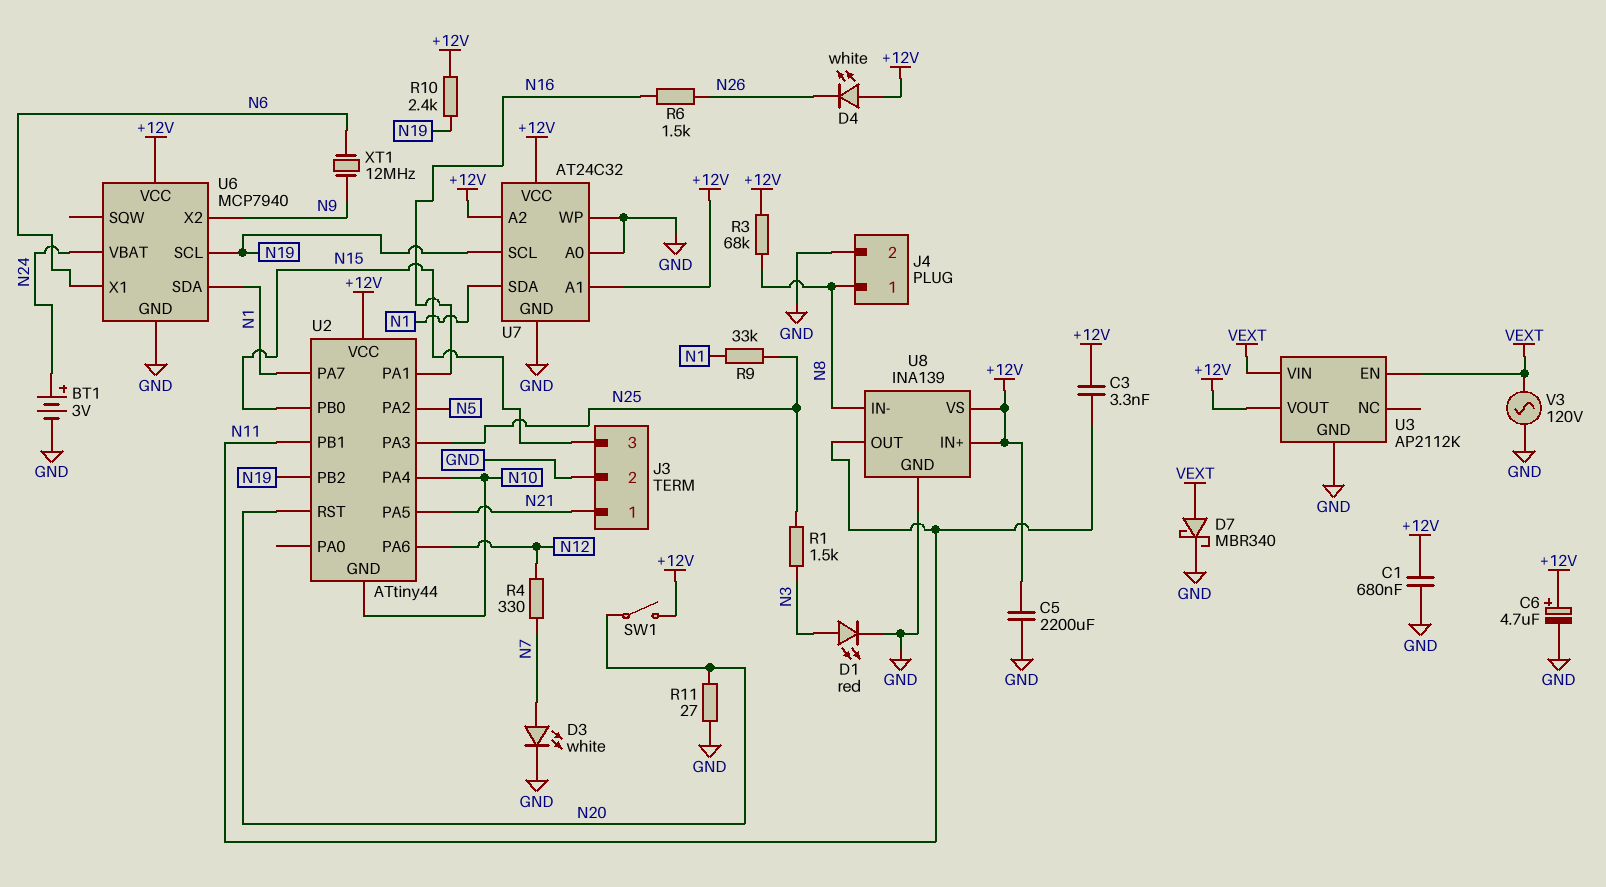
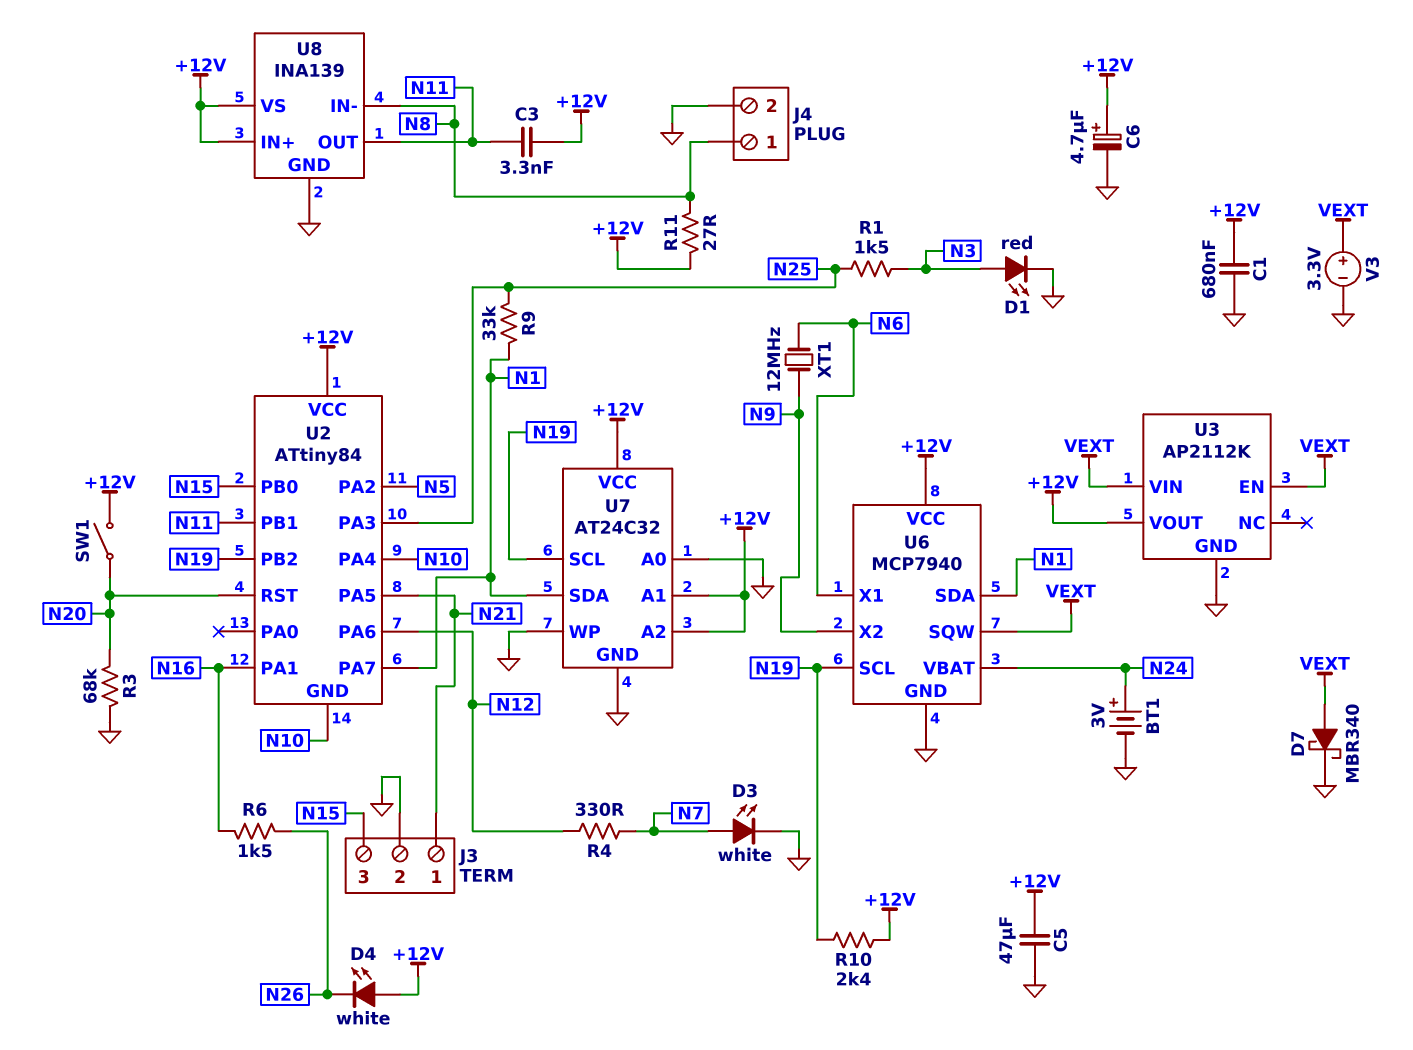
C5: 2200uF (+12V, GND) -> 47uF (+12V, GND)
R3: 68k (+12V, N8) -> 68k (GND, N20)
R11: 27 (GND, N20) -> 27 (+12V, N8)
U2: ATtiny44 -> ATtiny84
U6 pin SQW: none -> VEXT
V3: AC 120V (GND, VEXT) -> 3.3V (plus VEXT, minus GND)

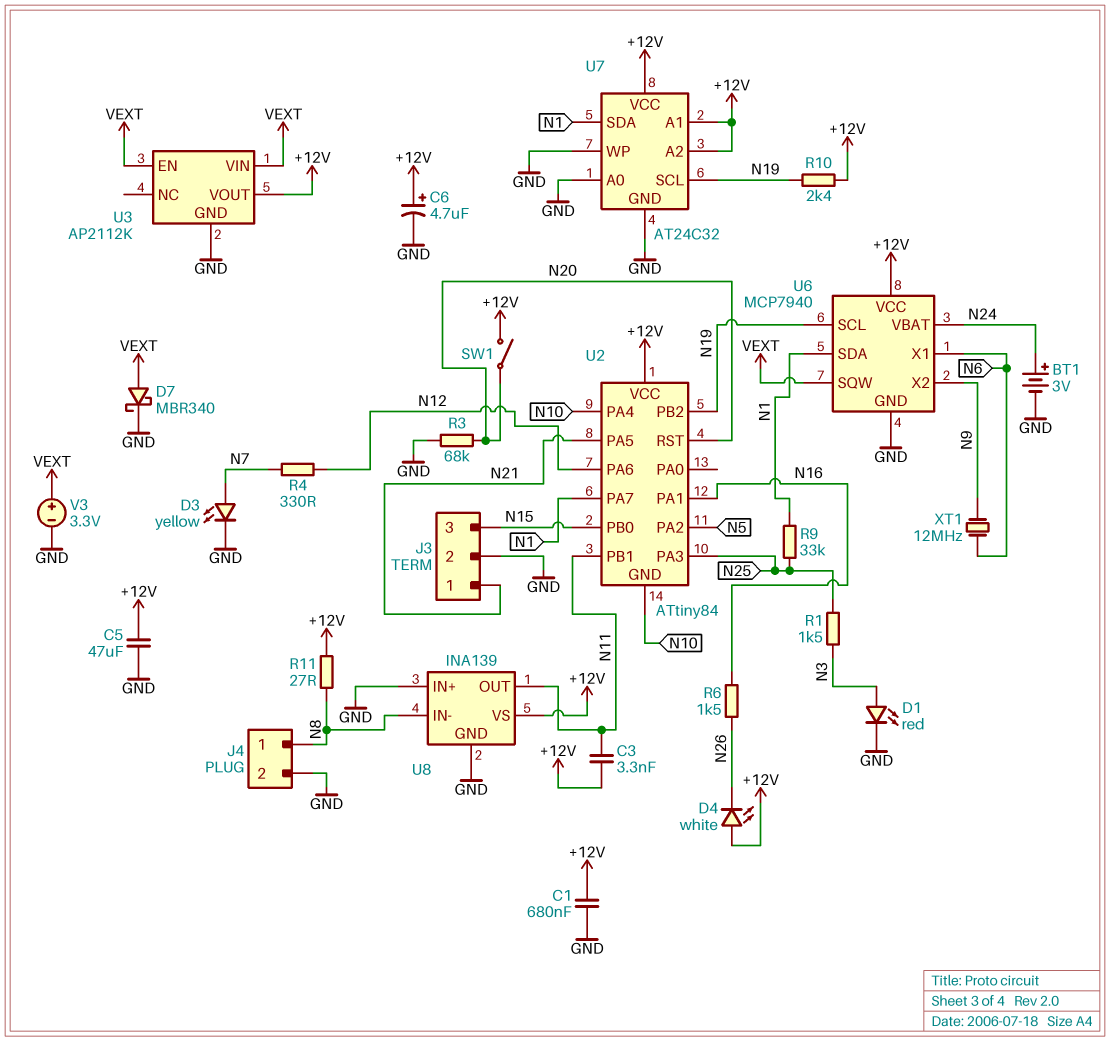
D3: LED white (A N7, K GND) -> LED yellow (A N7, K GND)
U8 pin IN+: +12V -> GND

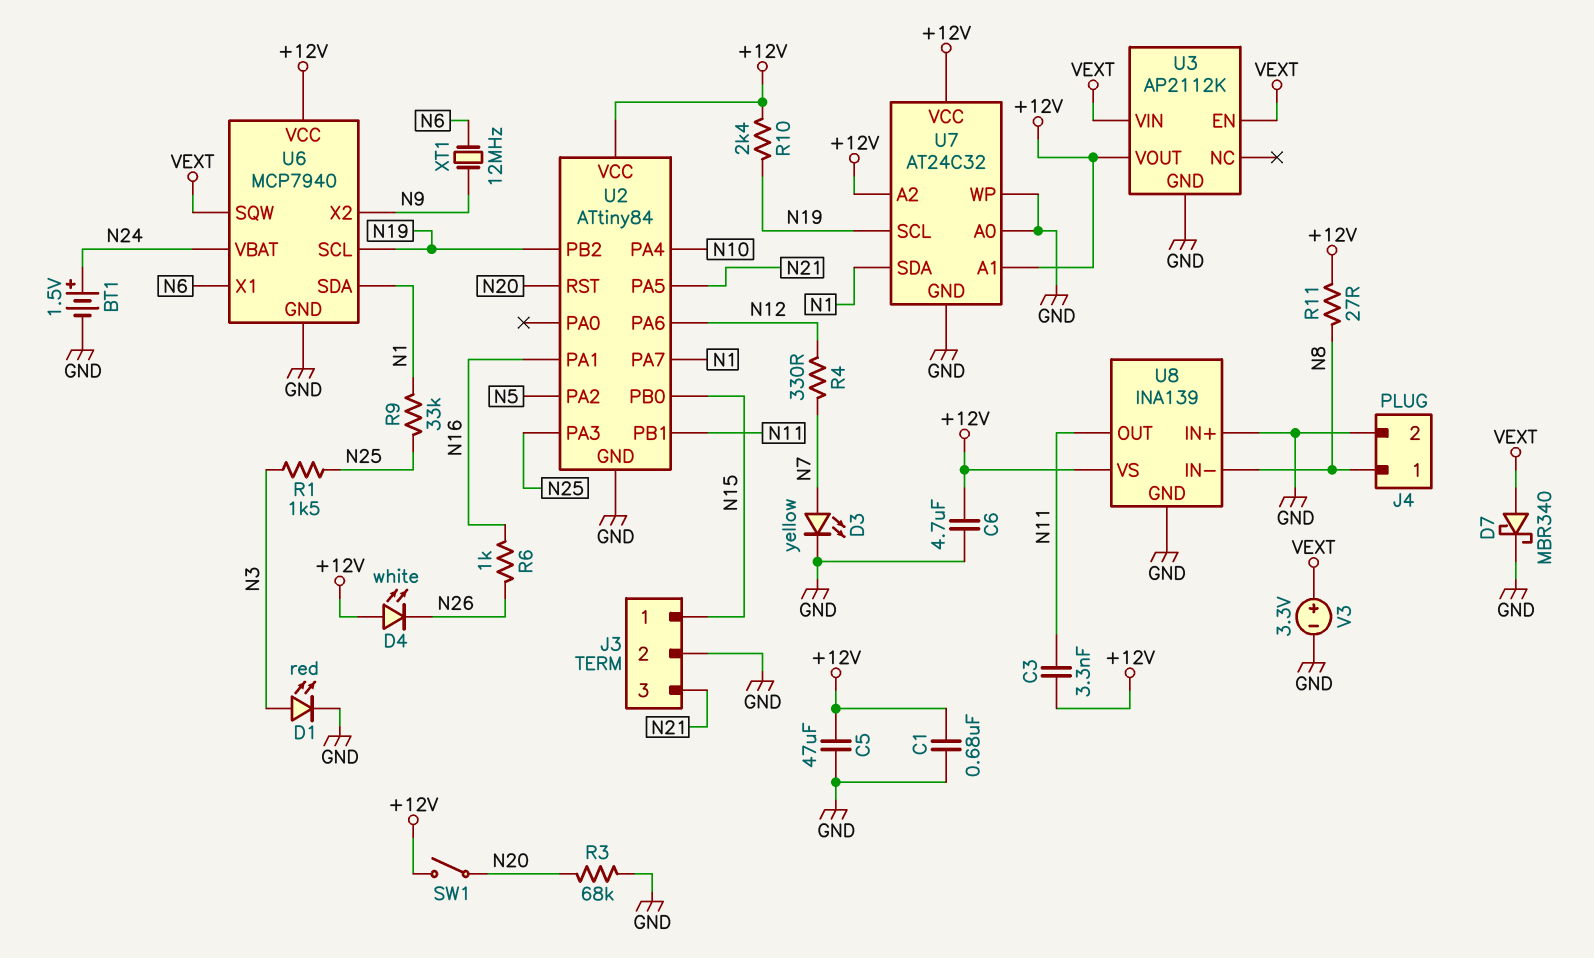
BT1: 3V (plus N24, minus GND) -> 1.5V (plus N24, minus GND)
C6: 4.7uF (plus +12V, minus GND) -> 4.7uF (+12V, GND)
J3 pin 1: N21 -> N15
J3 pin 3: N15 -> N21
R6: 1.5k (N16, N26) -> 1k (N16, N26)
U2 pin GND: N10 -> GND

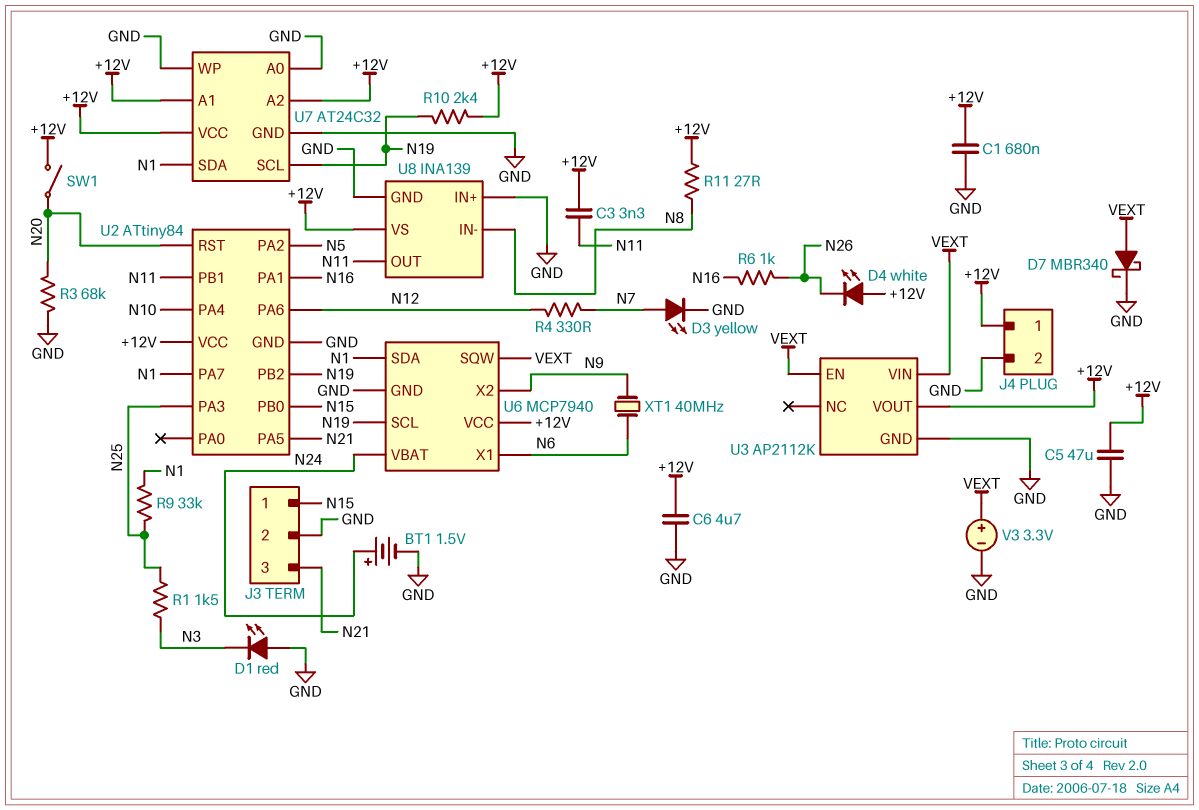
D1: LED red (A N3, K GND) -> LED red (A GND, K N3)
J4 pin 1: N8 -> +12V
XT1: 12MHz (N6, N9) -> 40MHz (N6, N9)

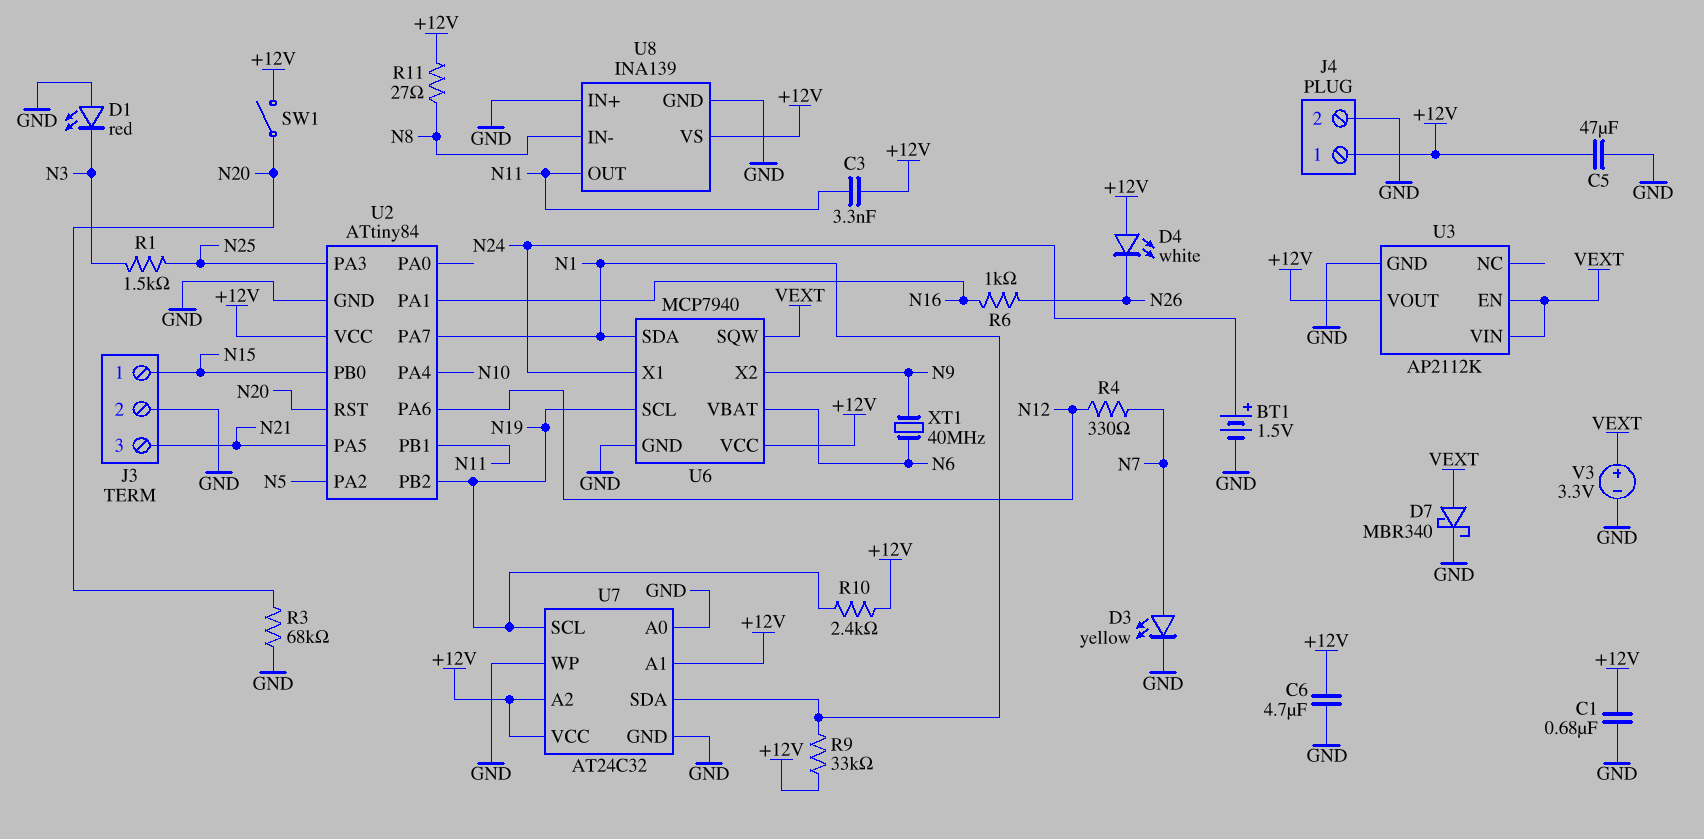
R9: 33k (N1, N25) -> 33k (+12V, N1)
U6 pin VBAT: N24 -> N6
U6 pin X1: N6 -> N24

